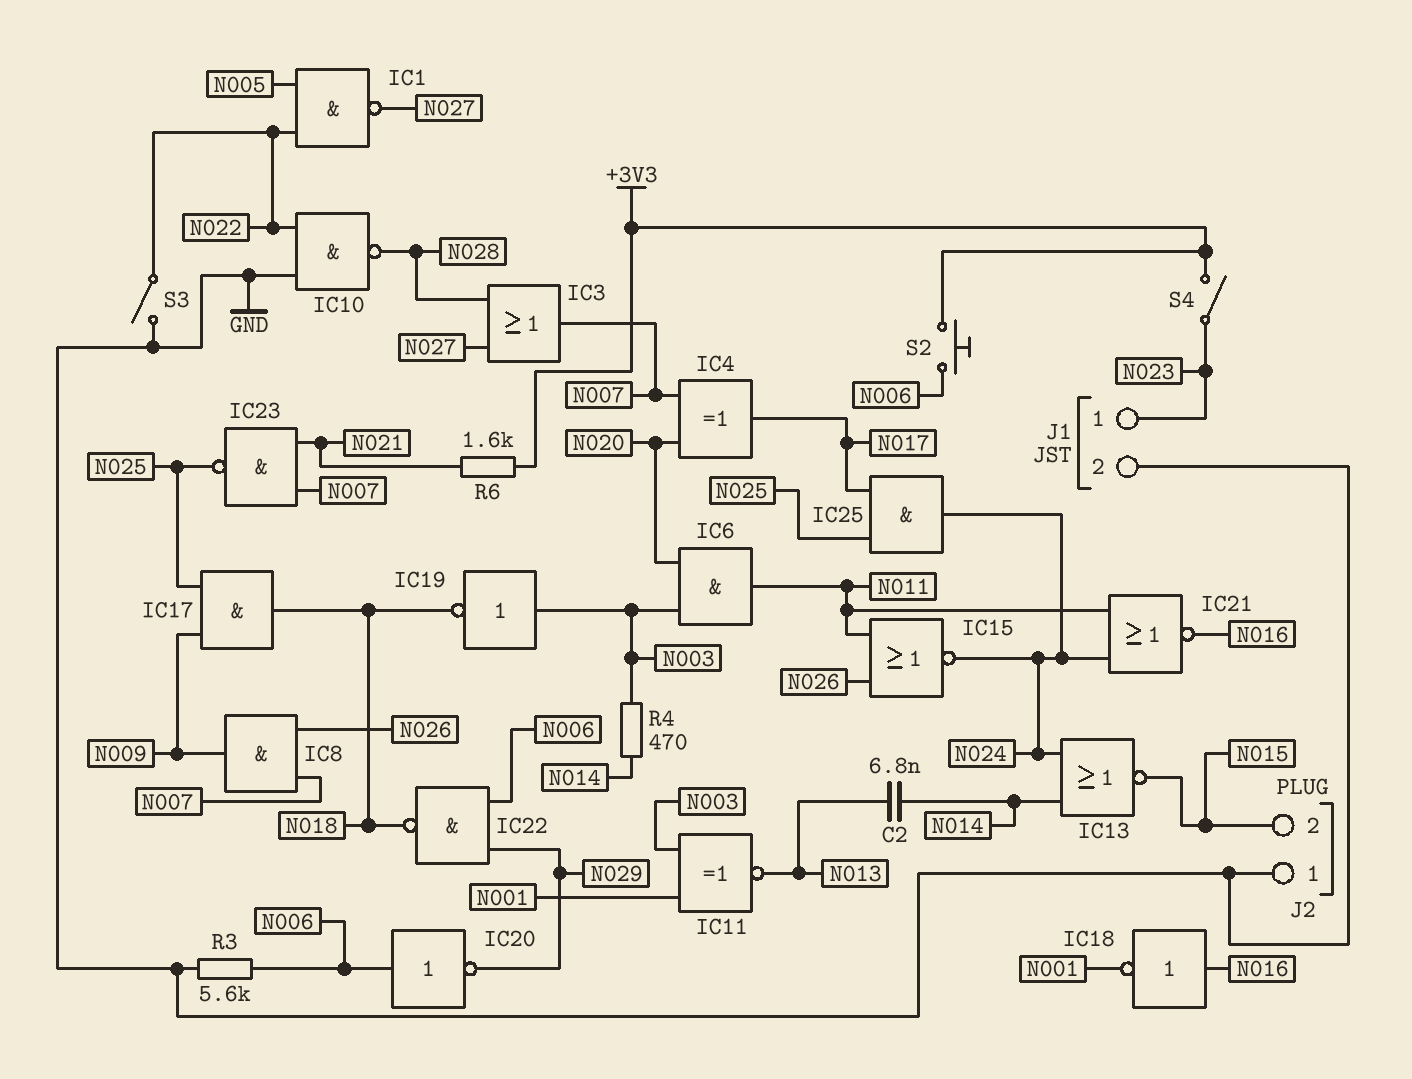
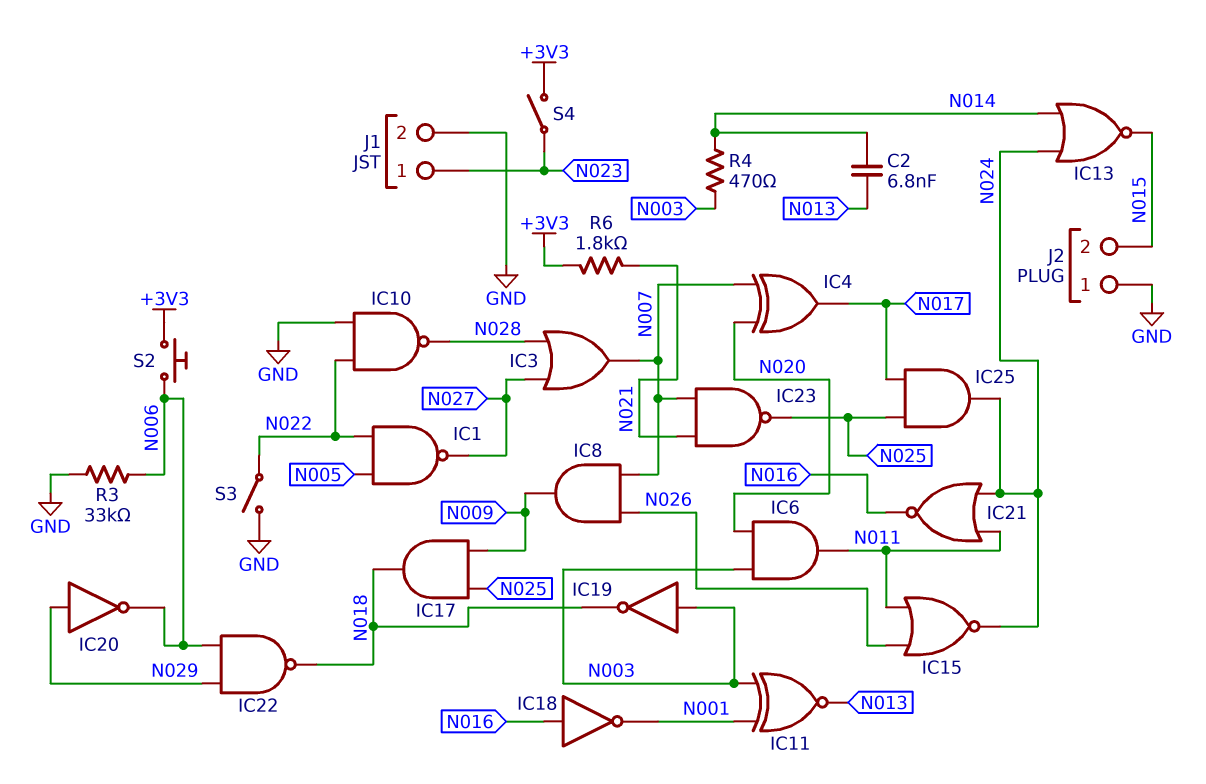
IC20: NOT (in N006, out N029) -> NOT (in N029, out N006)
R3: 5.6k (GND, N006) -> 33k (GND, N006)
R6: 1.6k (+3V3, N021) -> 1.8k (+3V3, N021)

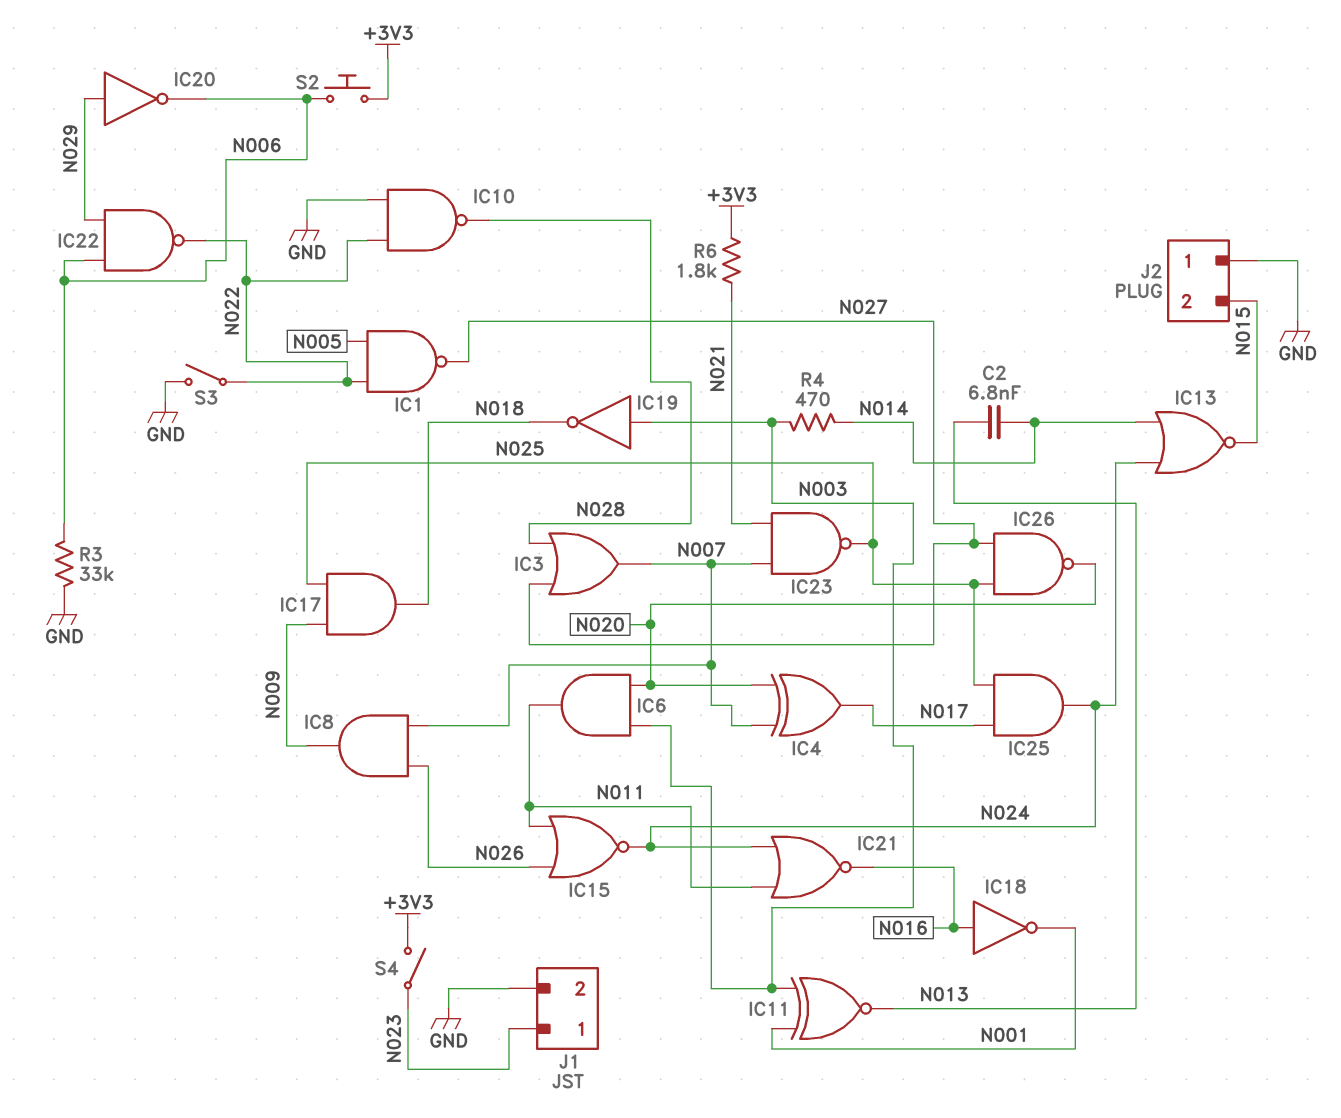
IC22: NAND (in N006, in N029, out N018) -> NAND (in N006, in N029, out N022)
IC26: none -> NAND (in N025, in N027, out N020)

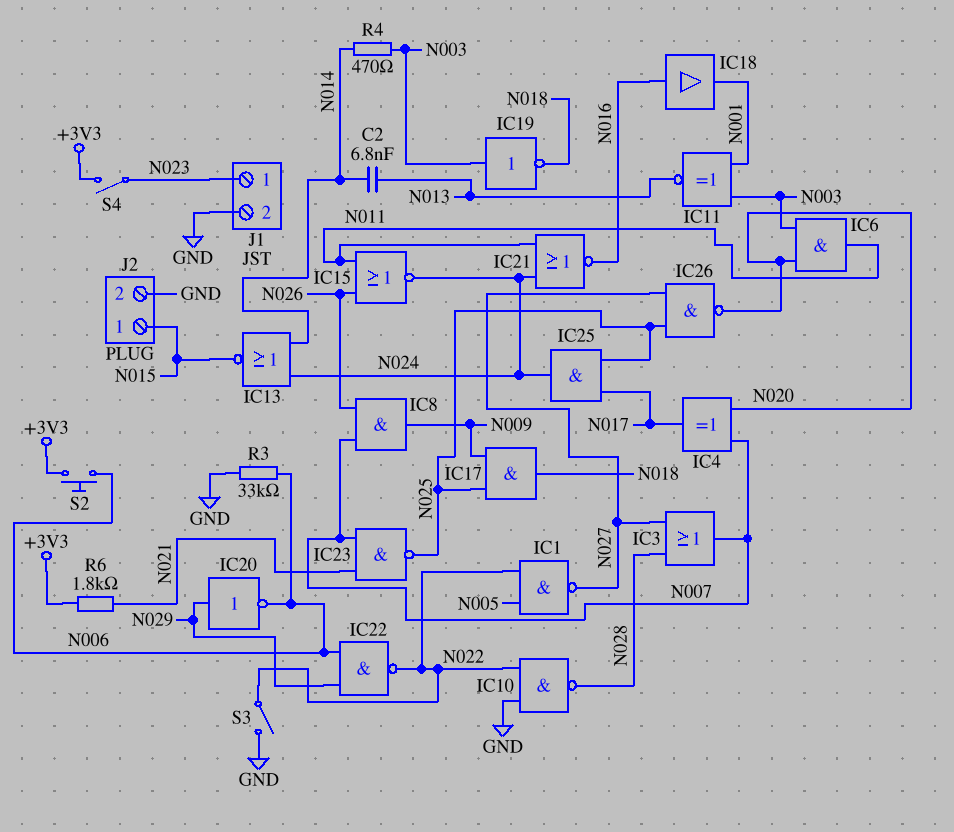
IC18: NOT (in N016, out N001) -> buffer (in N016, out N001)
J2 pin 1: GND -> N015
J2 pin 2: N015 -> GND

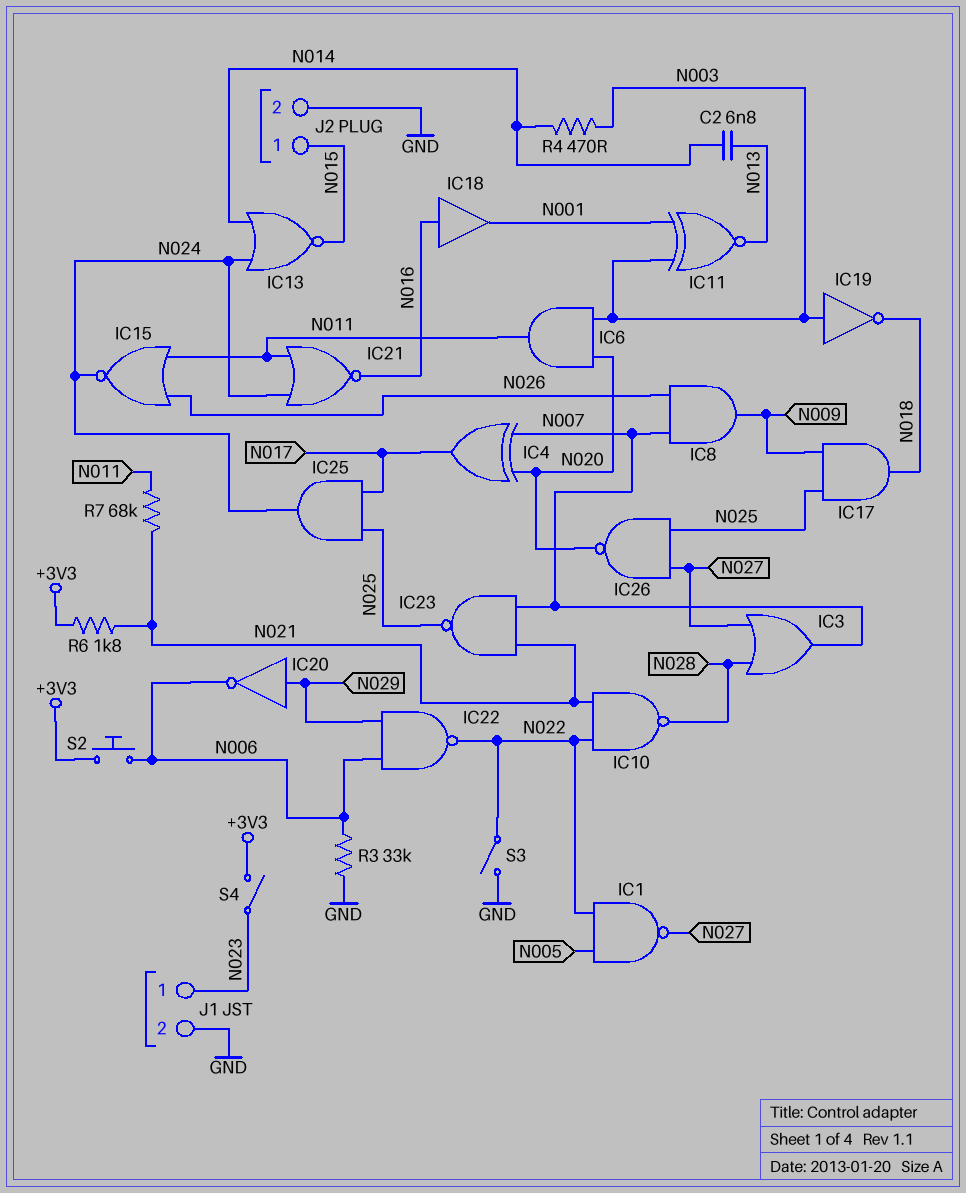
IC10: NAND (in GND, in N022, out N028) -> NAND (in N021, in N022, out N028)
R7: none -> 68k (N011, N021)

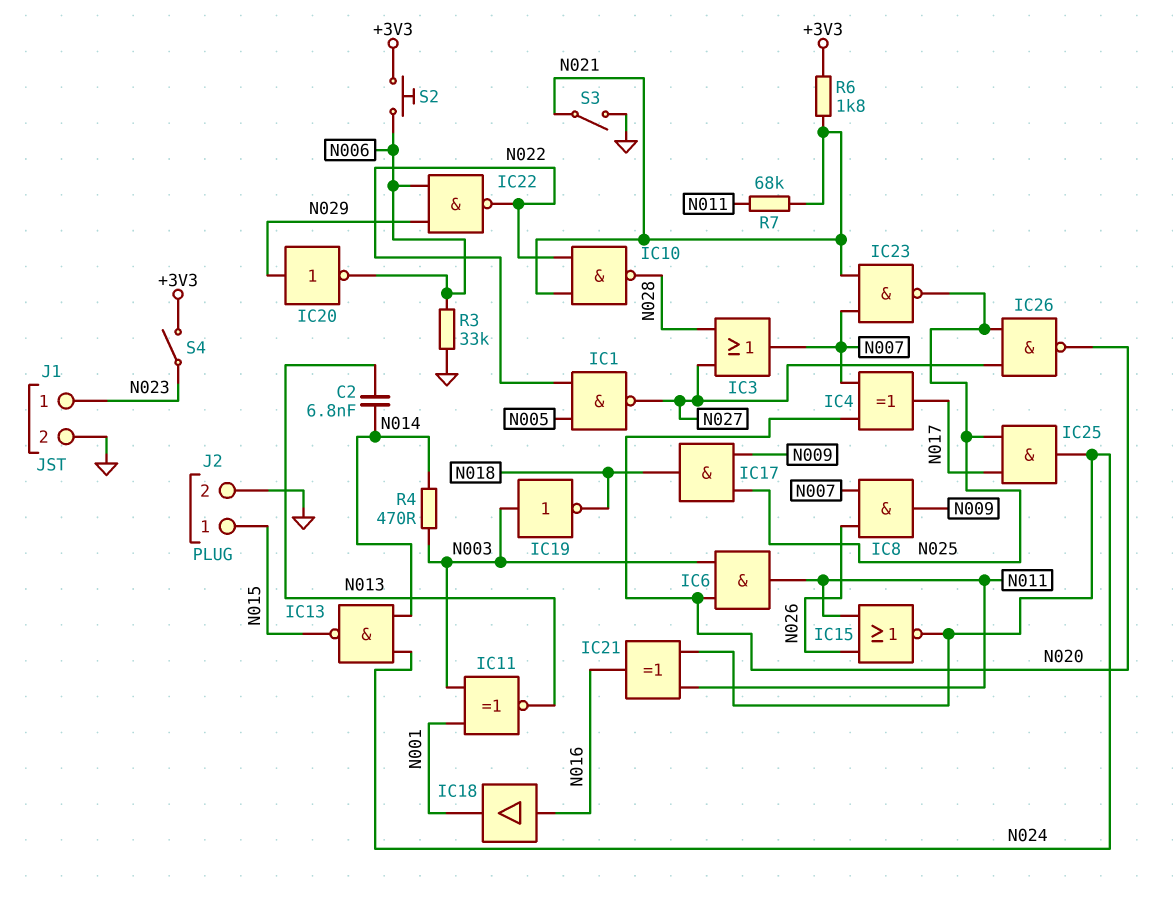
IC13: NOR (in N014, in N024, out N015) -> NAND (in N014, in N024, out N015)
IC21: NOR (in N011, in N024, out N016) -> XOR (in N011, in N024, out N016)
S3: switch (GND, N022) -> switch (GND, N021)

